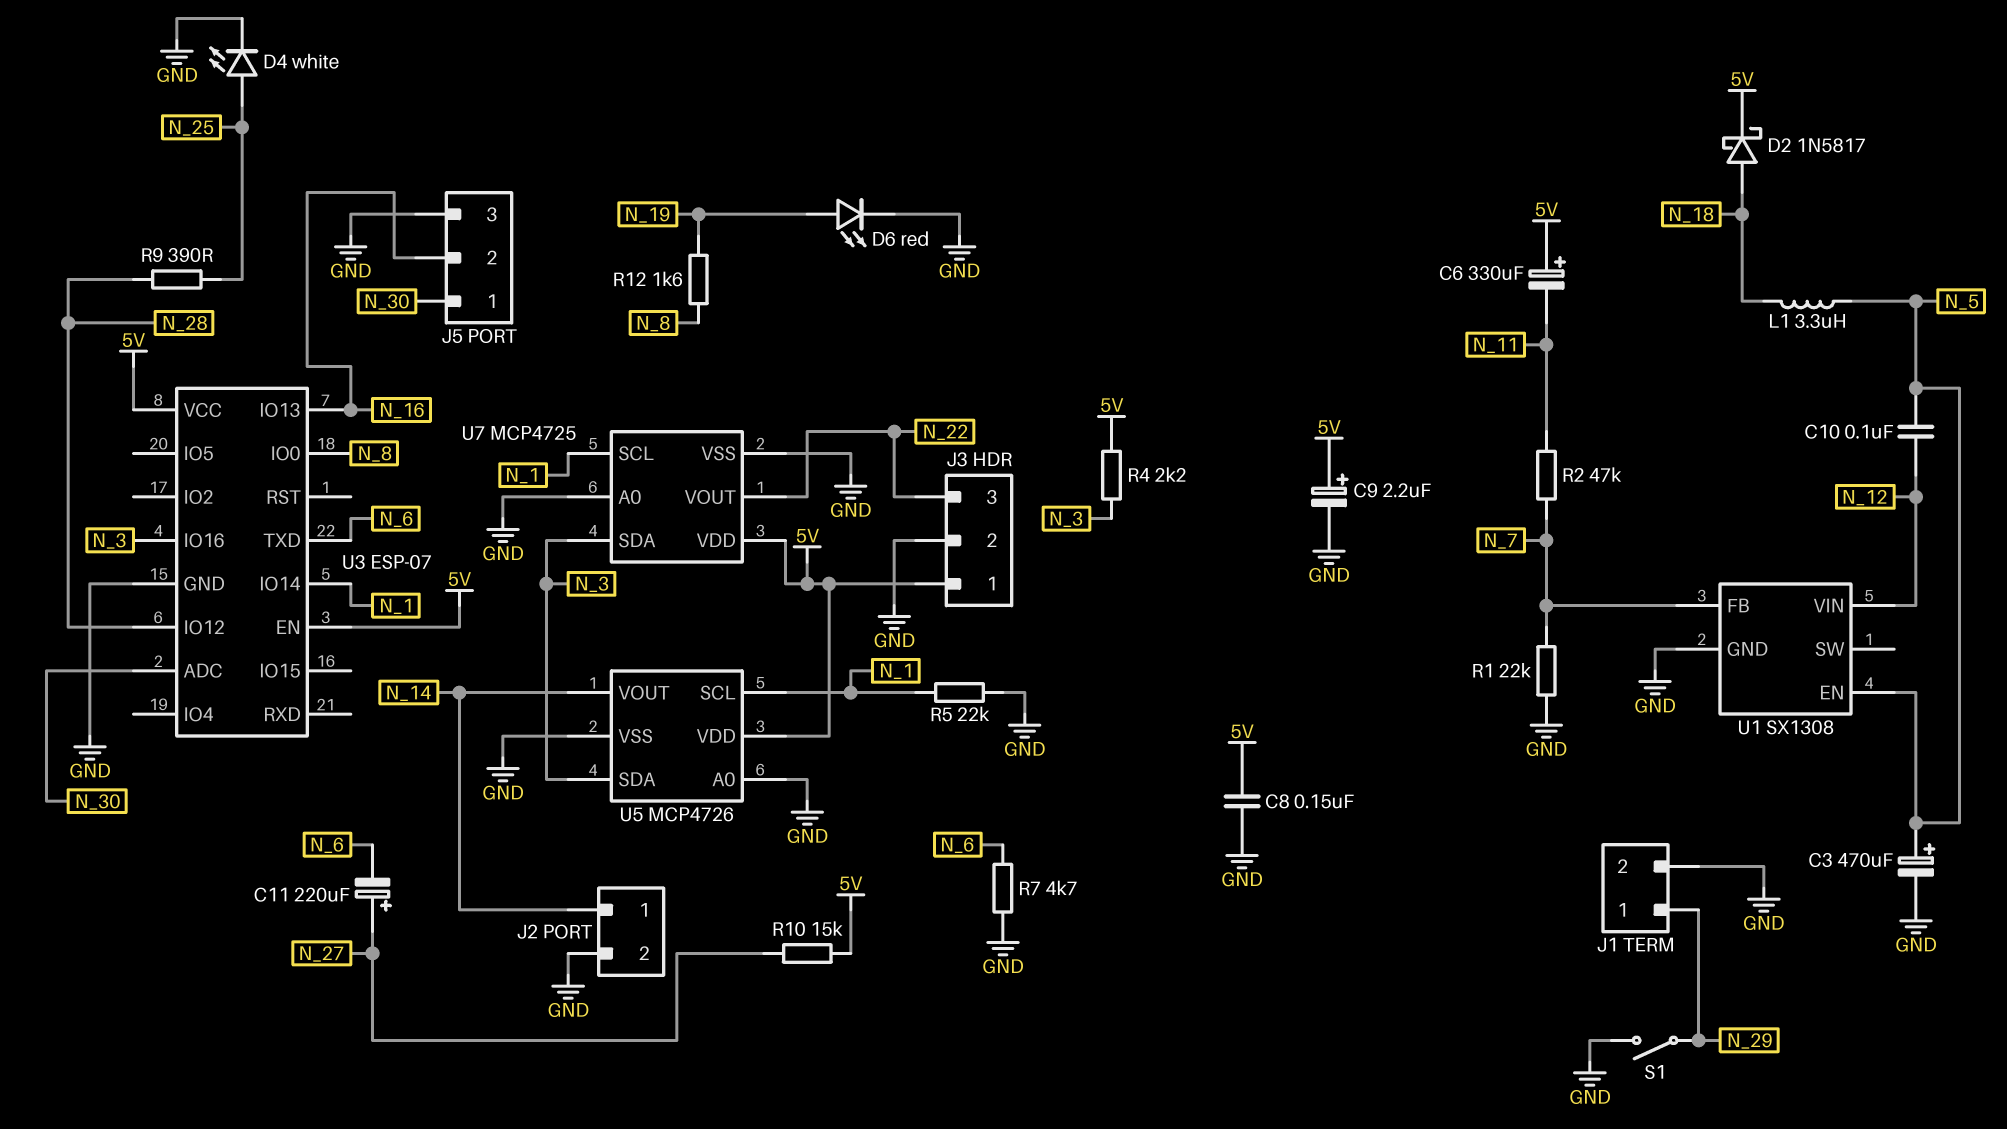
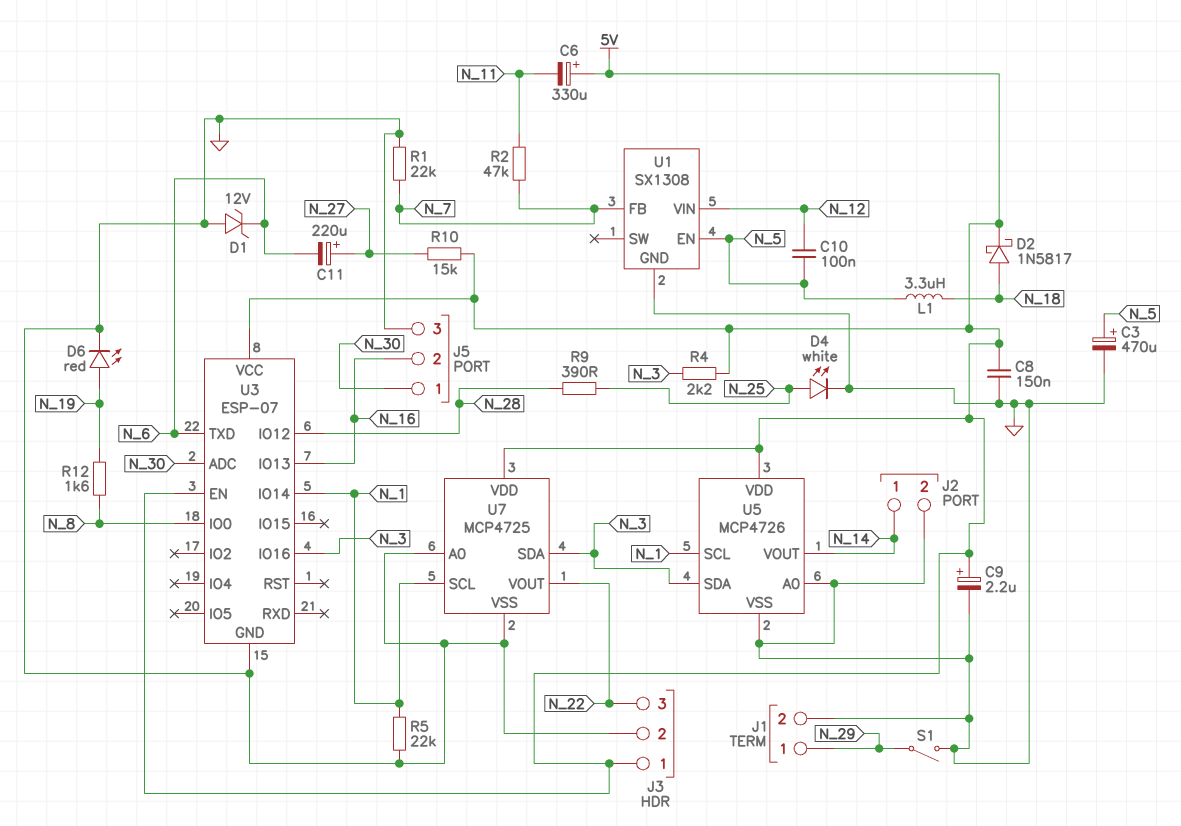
D1: none -> zener 12V (A GND, K N_6)
R7: 4.7k (GND, N_6) -> none

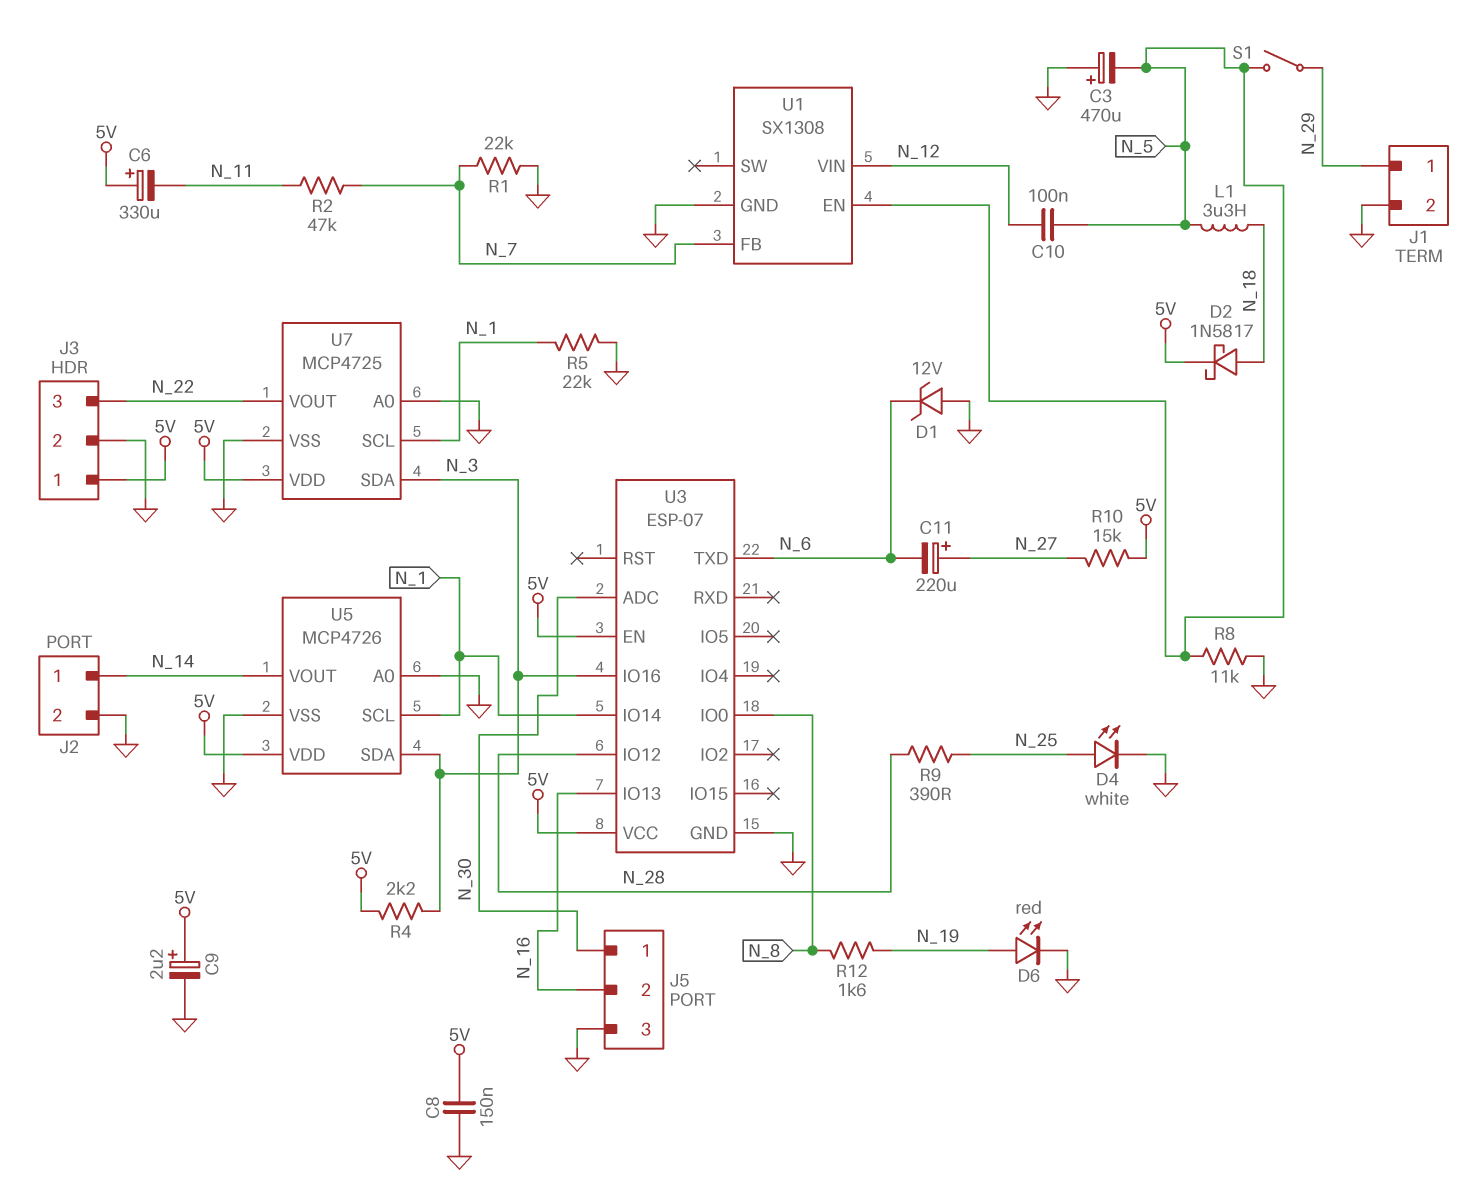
C3: 470uF (plus N_5, minus GND) -> 470uF (plus GND, minus N_5)
R8: none -> 11k (GND, N_5)
S1: switch (GND, N_29) -> switch (N_5, N_29)

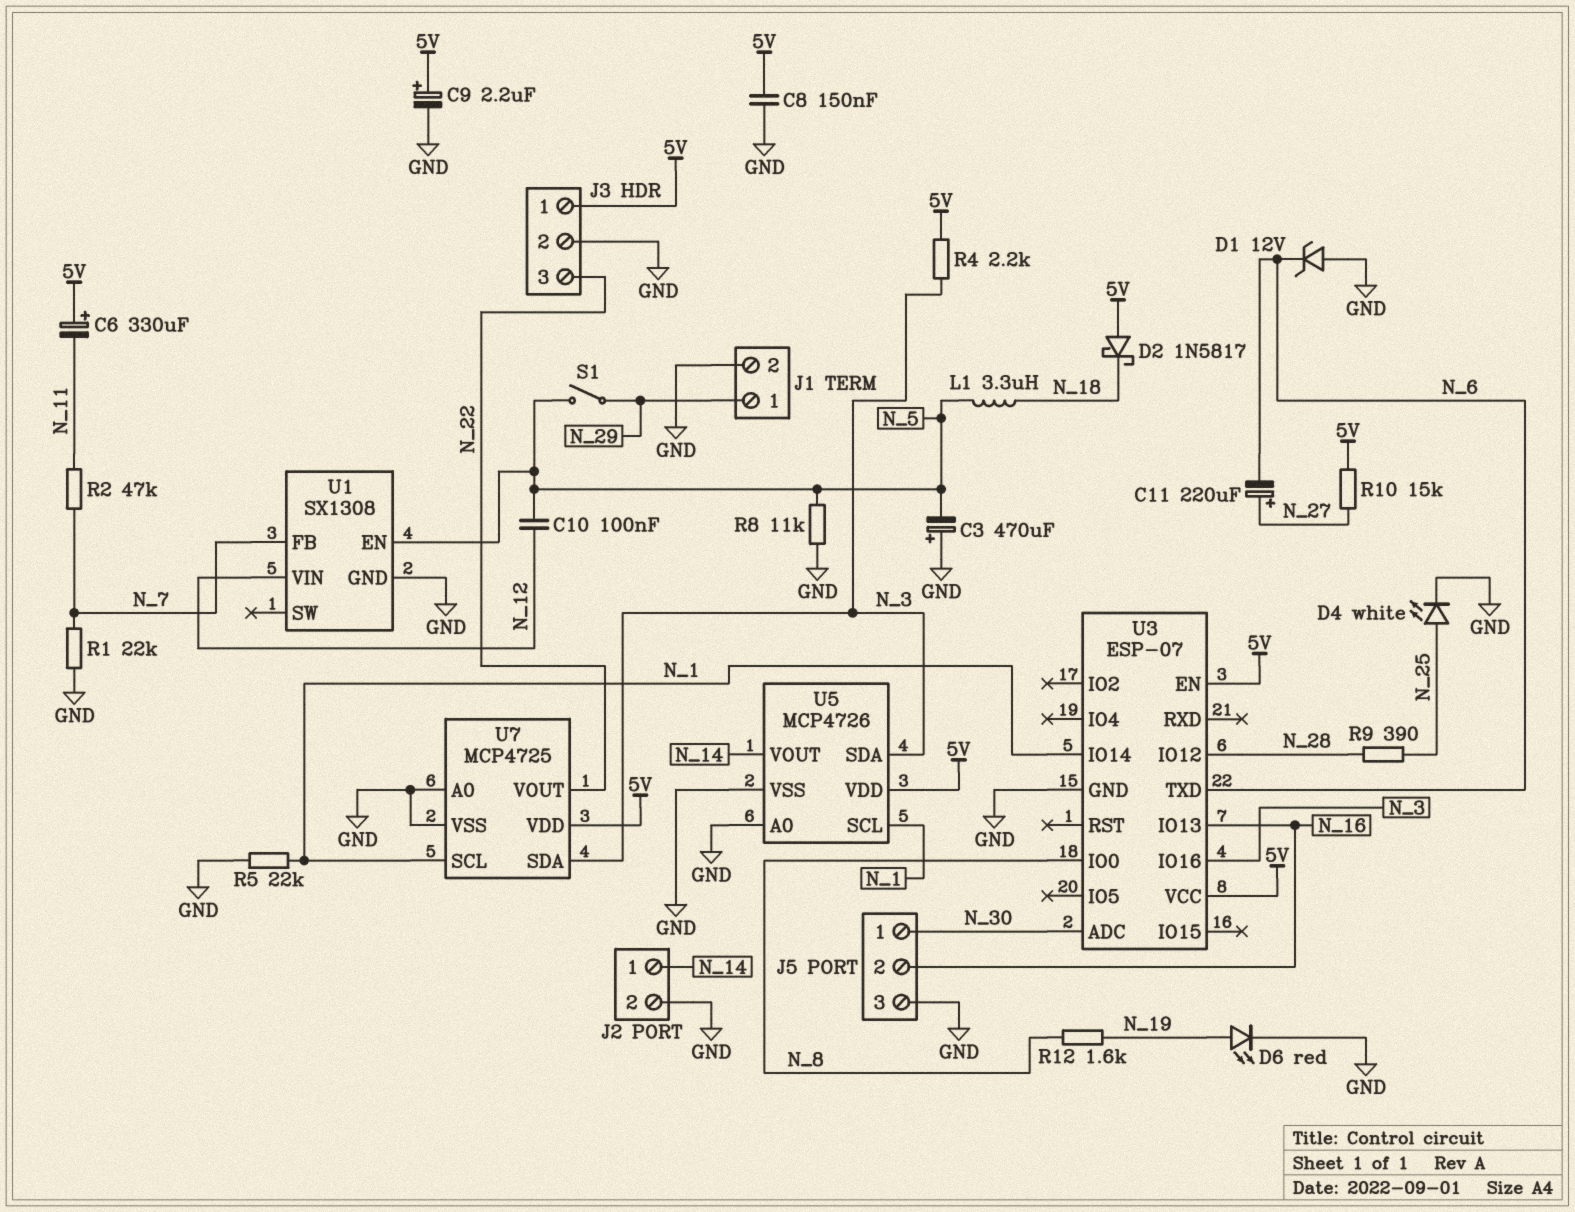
D2: schottky 1N5817 (A N_18, K 5V) -> schottky 1N5817 (A 5V, K N_18)

